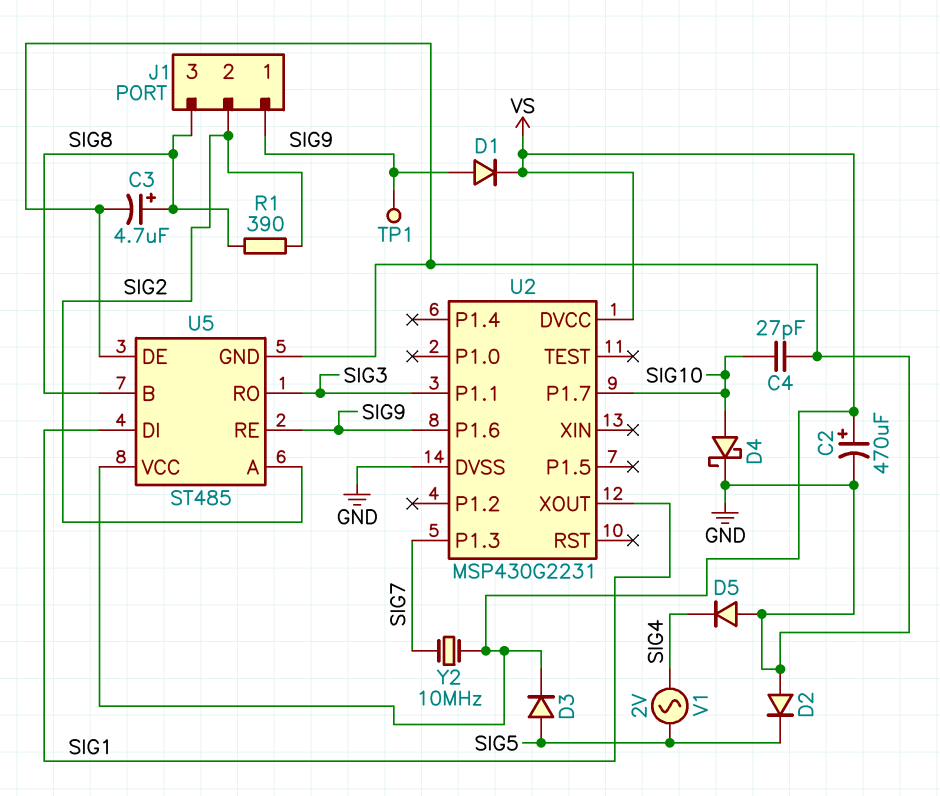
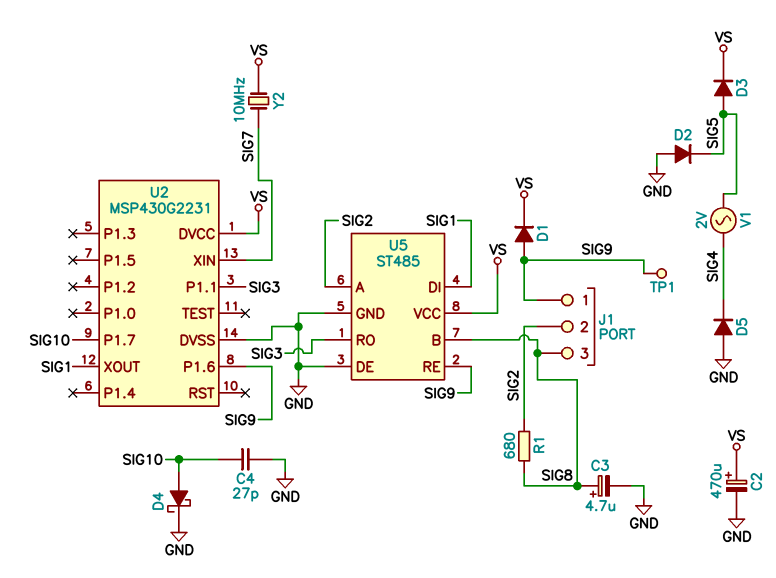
R1: 390 (SIG2, SIG8) -> 680 (SIG2, SIG8)
U2 pin P1.3: SIG7 -> none
U2 pin XIN: none -> SIG7

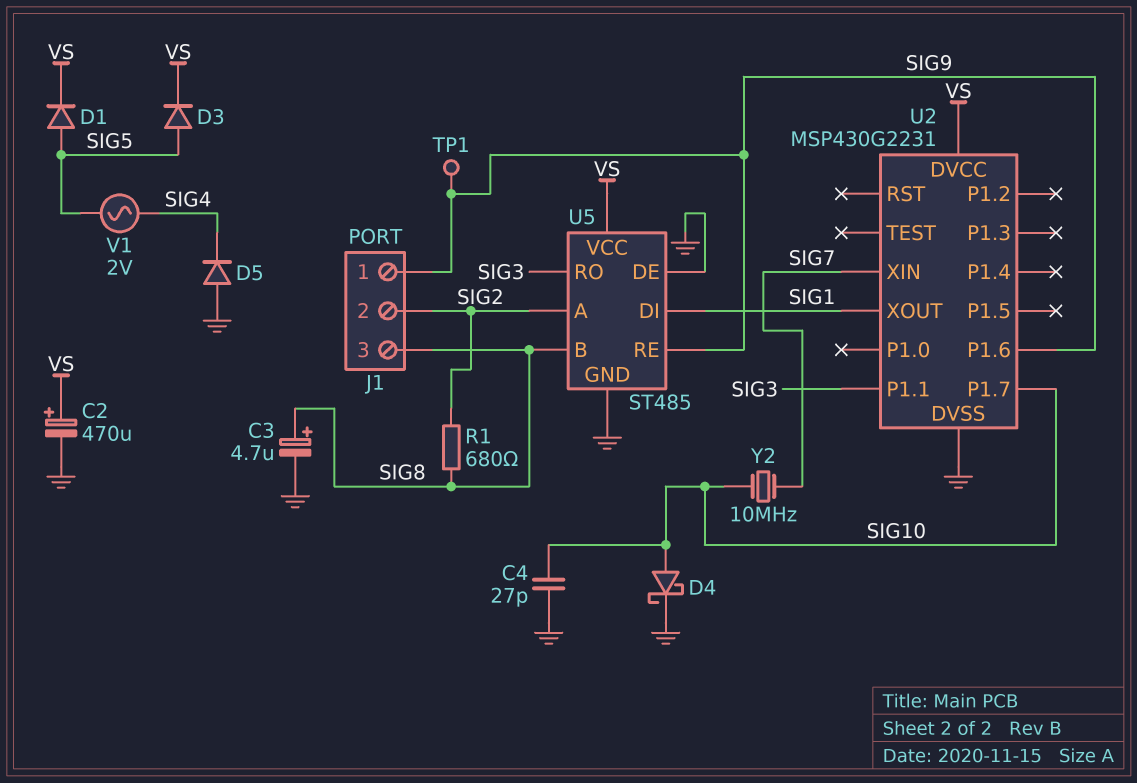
D1: diode (A SIG9, K VS) -> diode (A SIG5, K VS)
D2: diode (A GND, K SIG5) -> none
Y2: 10MHz (SIG7, VS) -> 10MHz (SIG7, SIG10)

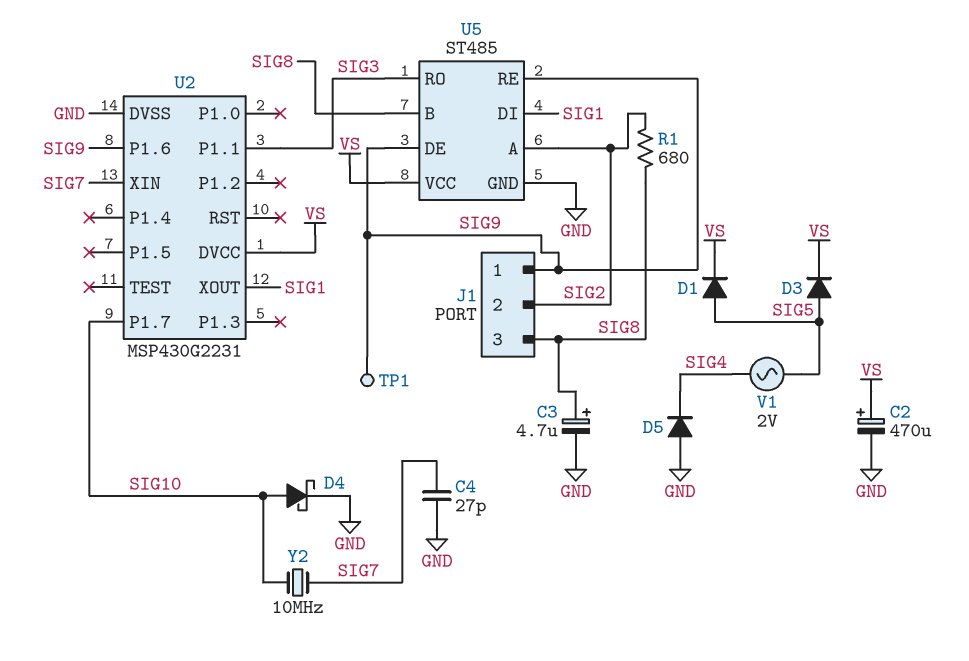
C4: 27pF (GND, SIG10) -> 27pF (GND, SIG7)
U5 pin DE: GND -> SIG9

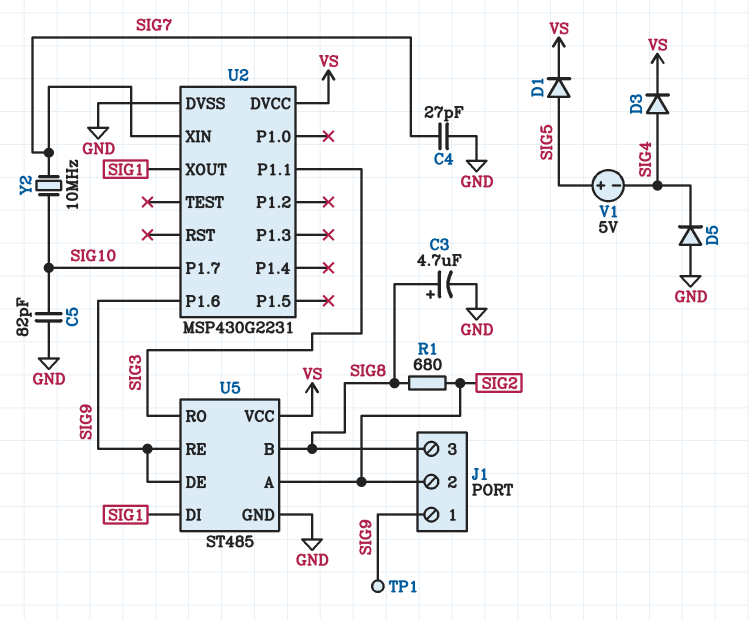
C2: 470uF (plus VS, minus GND) -> none
C5: none -> 82pF (GND, SIG10)
D3: diode (A SIG5, K VS) -> diode (A SIG4, K VS)
D4: schottky (A SIG10, K GND) -> none
V1: AC 2V (SIG4, SIG5) -> 5V (plus SIG5, minus SIG4)

